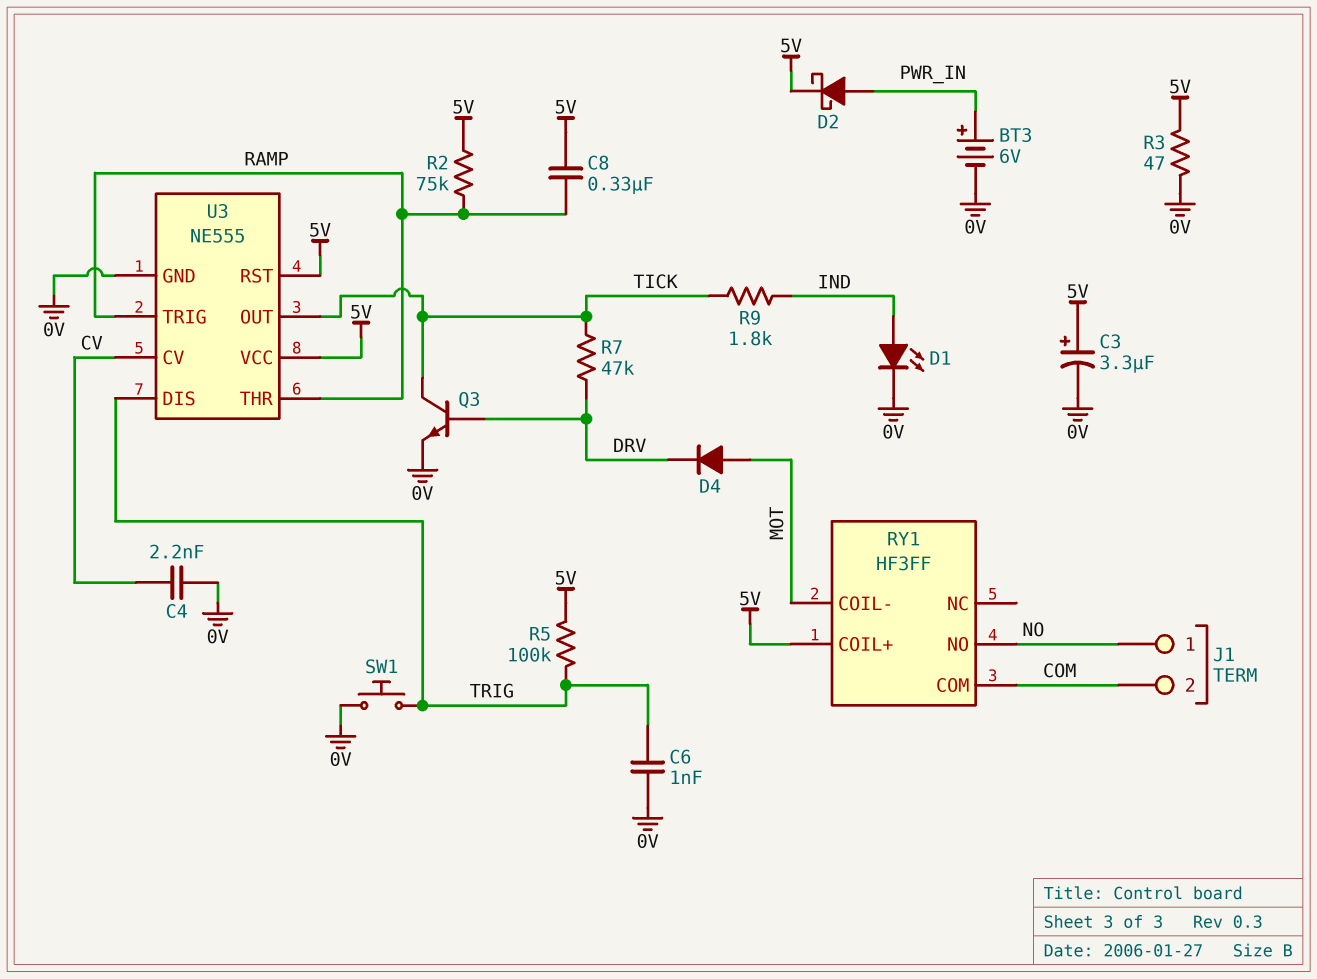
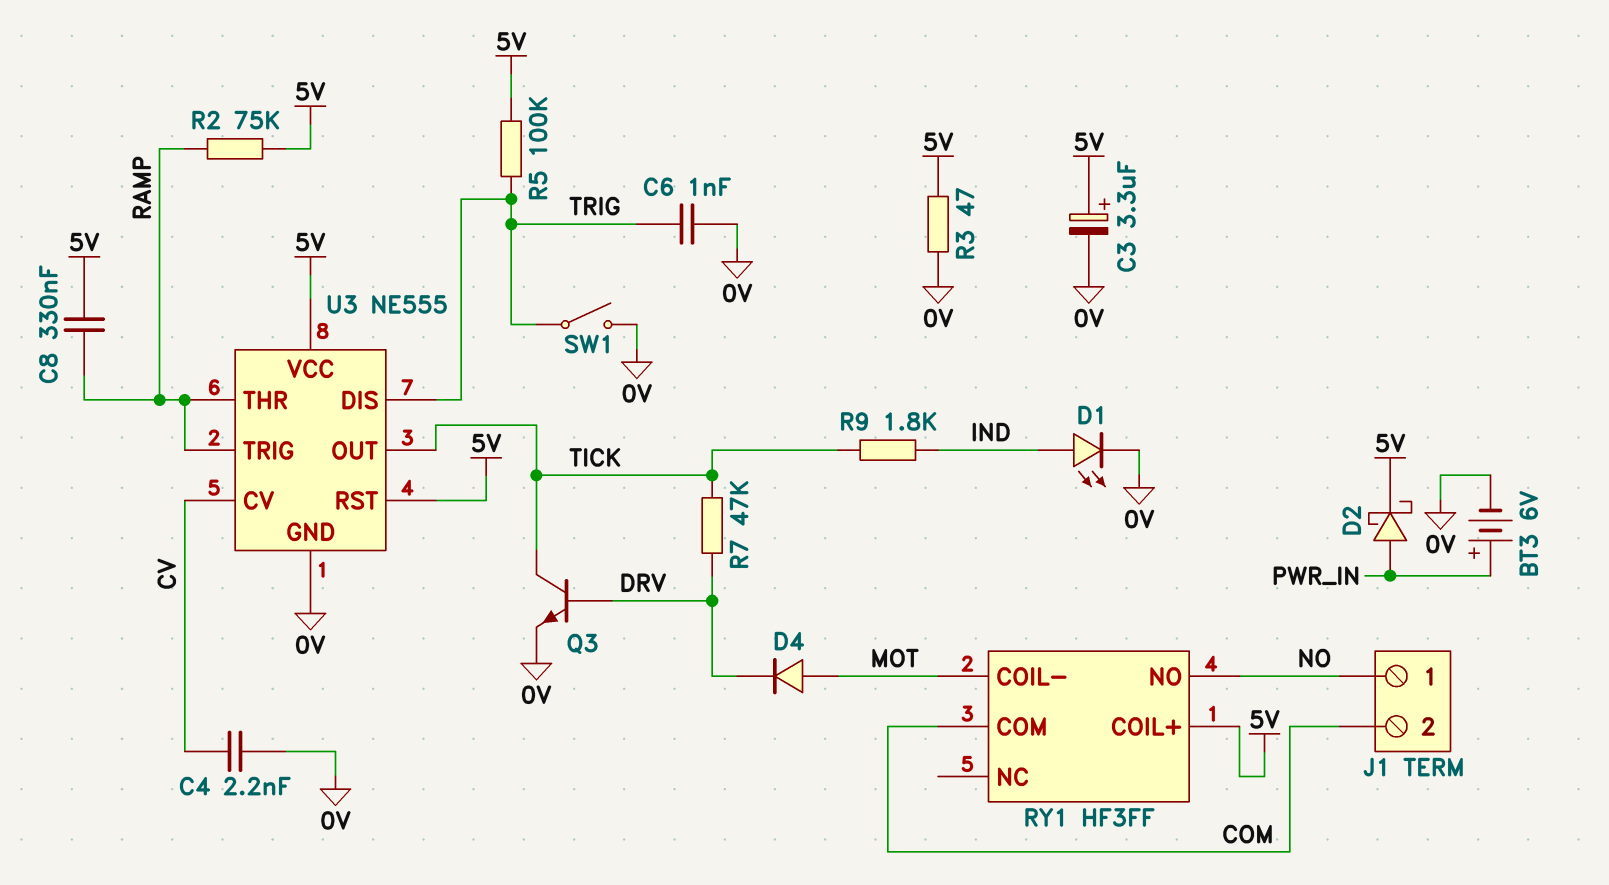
SW1: button (0V, TRIG) -> switch (0V, TRIG)

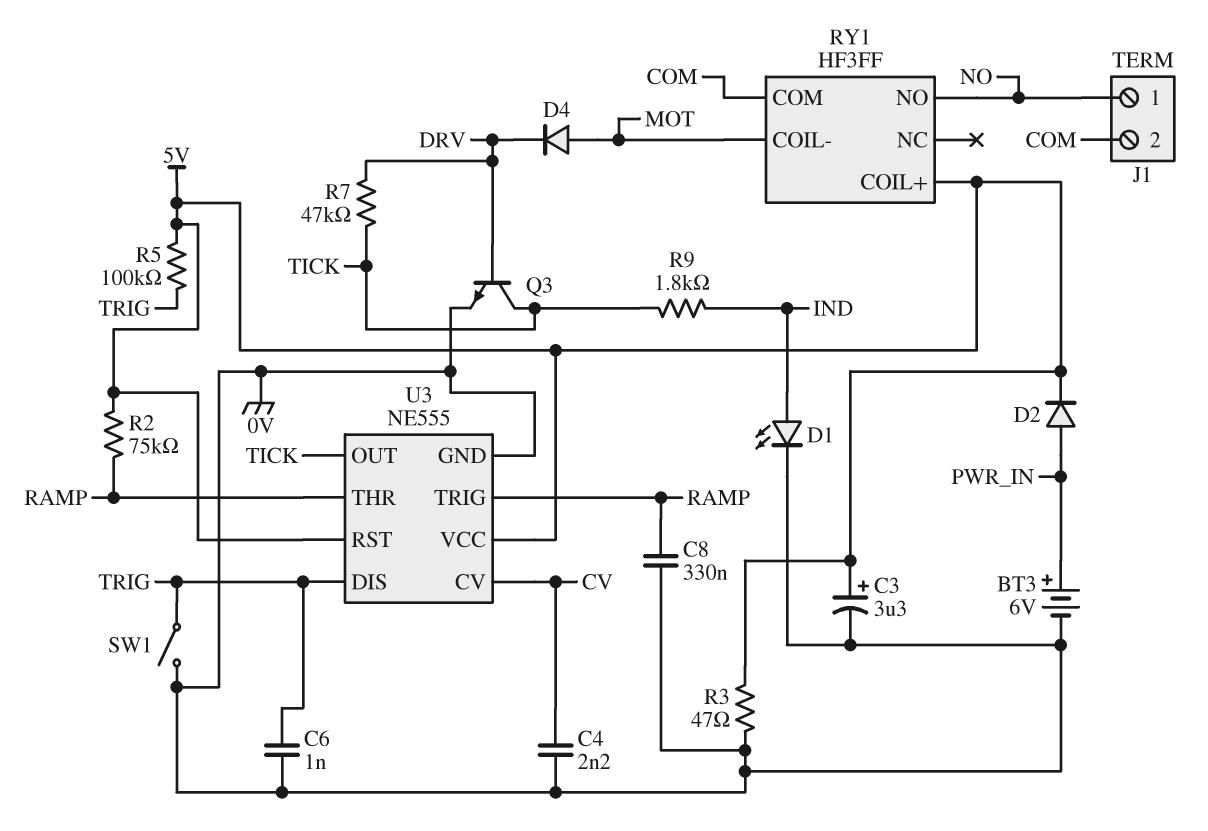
C8: 330nF (5V, RAMP) -> 330nF (0V, RAMP)
D2: schottky (A PWR_IN, K 5V) -> diode (A PWR_IN, K 5V)

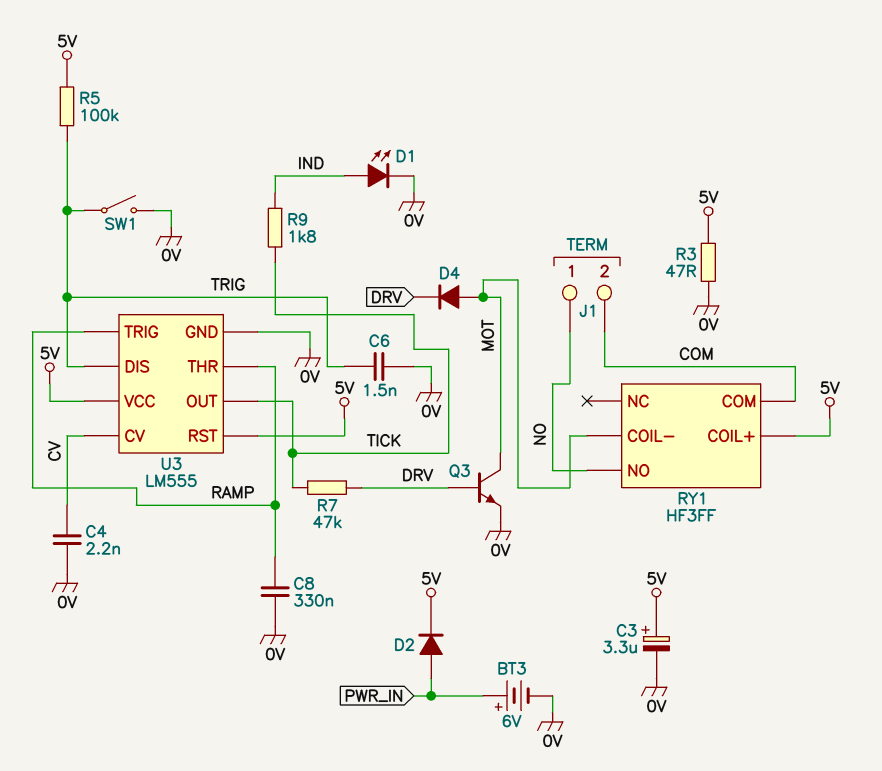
C6: 1nF (0V, TRIG) -> 1.5nF (0V, TRIG)
Q3: NPN (B DRV, C TICK, E 0V) -> NPN (B DRV, C MOT, E 0V)
R2: 75k (5V, RAMP) -> none
U3: NE555 -> LM555

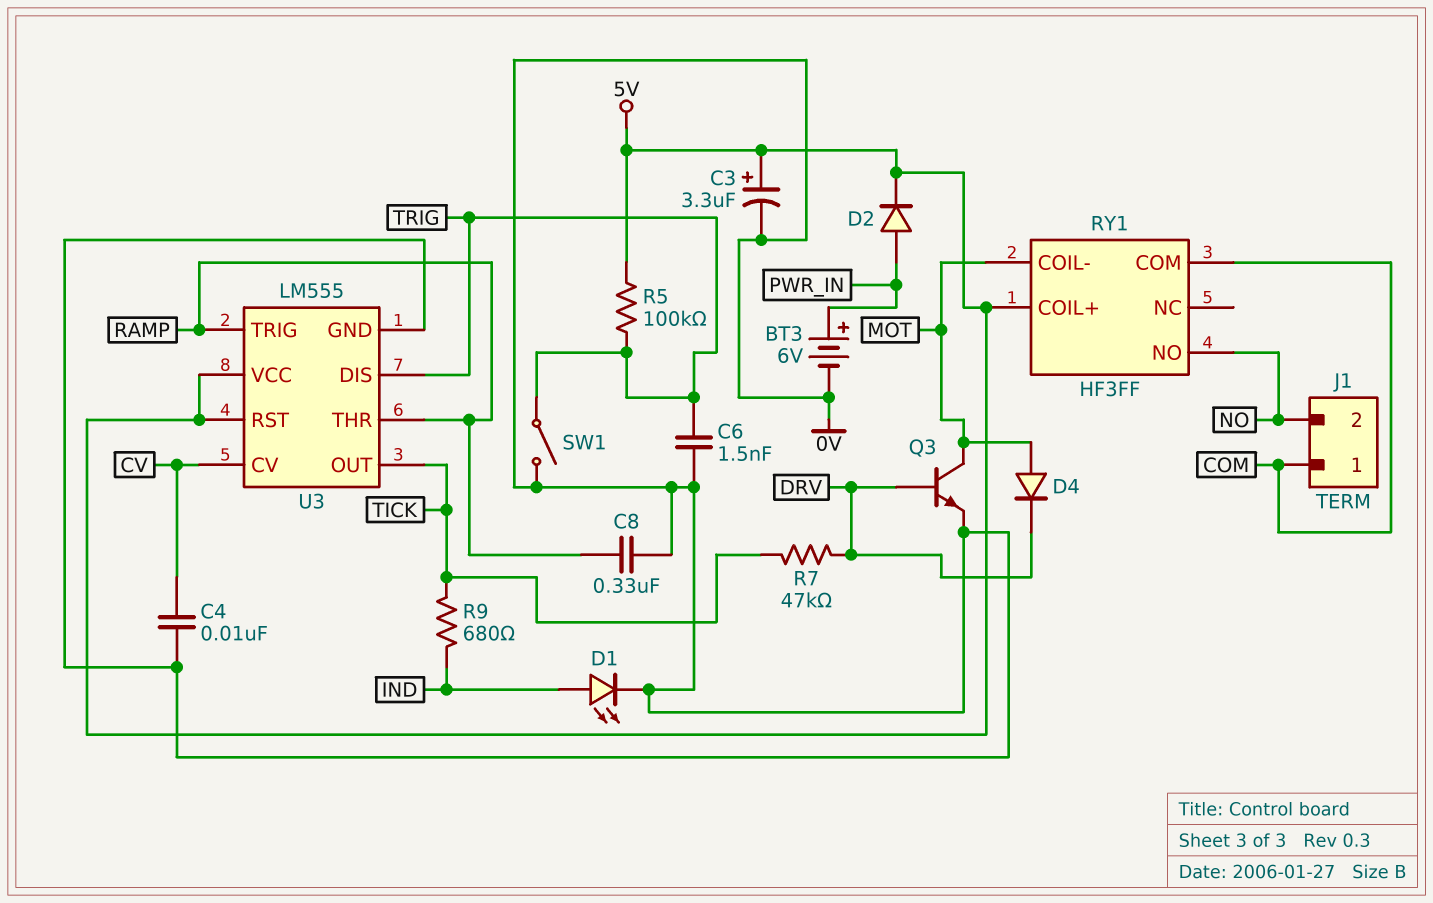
C4: 2.2nF (0V, CV) -> 10nF (0V, CV)
J1 pin 1: NO -> COM
J1 pin 2: COM -> NO
R3: 47 (0V, 5V) -> none
R9: 1.8k (IND, TICK) -> 680 (IND, TICK)

